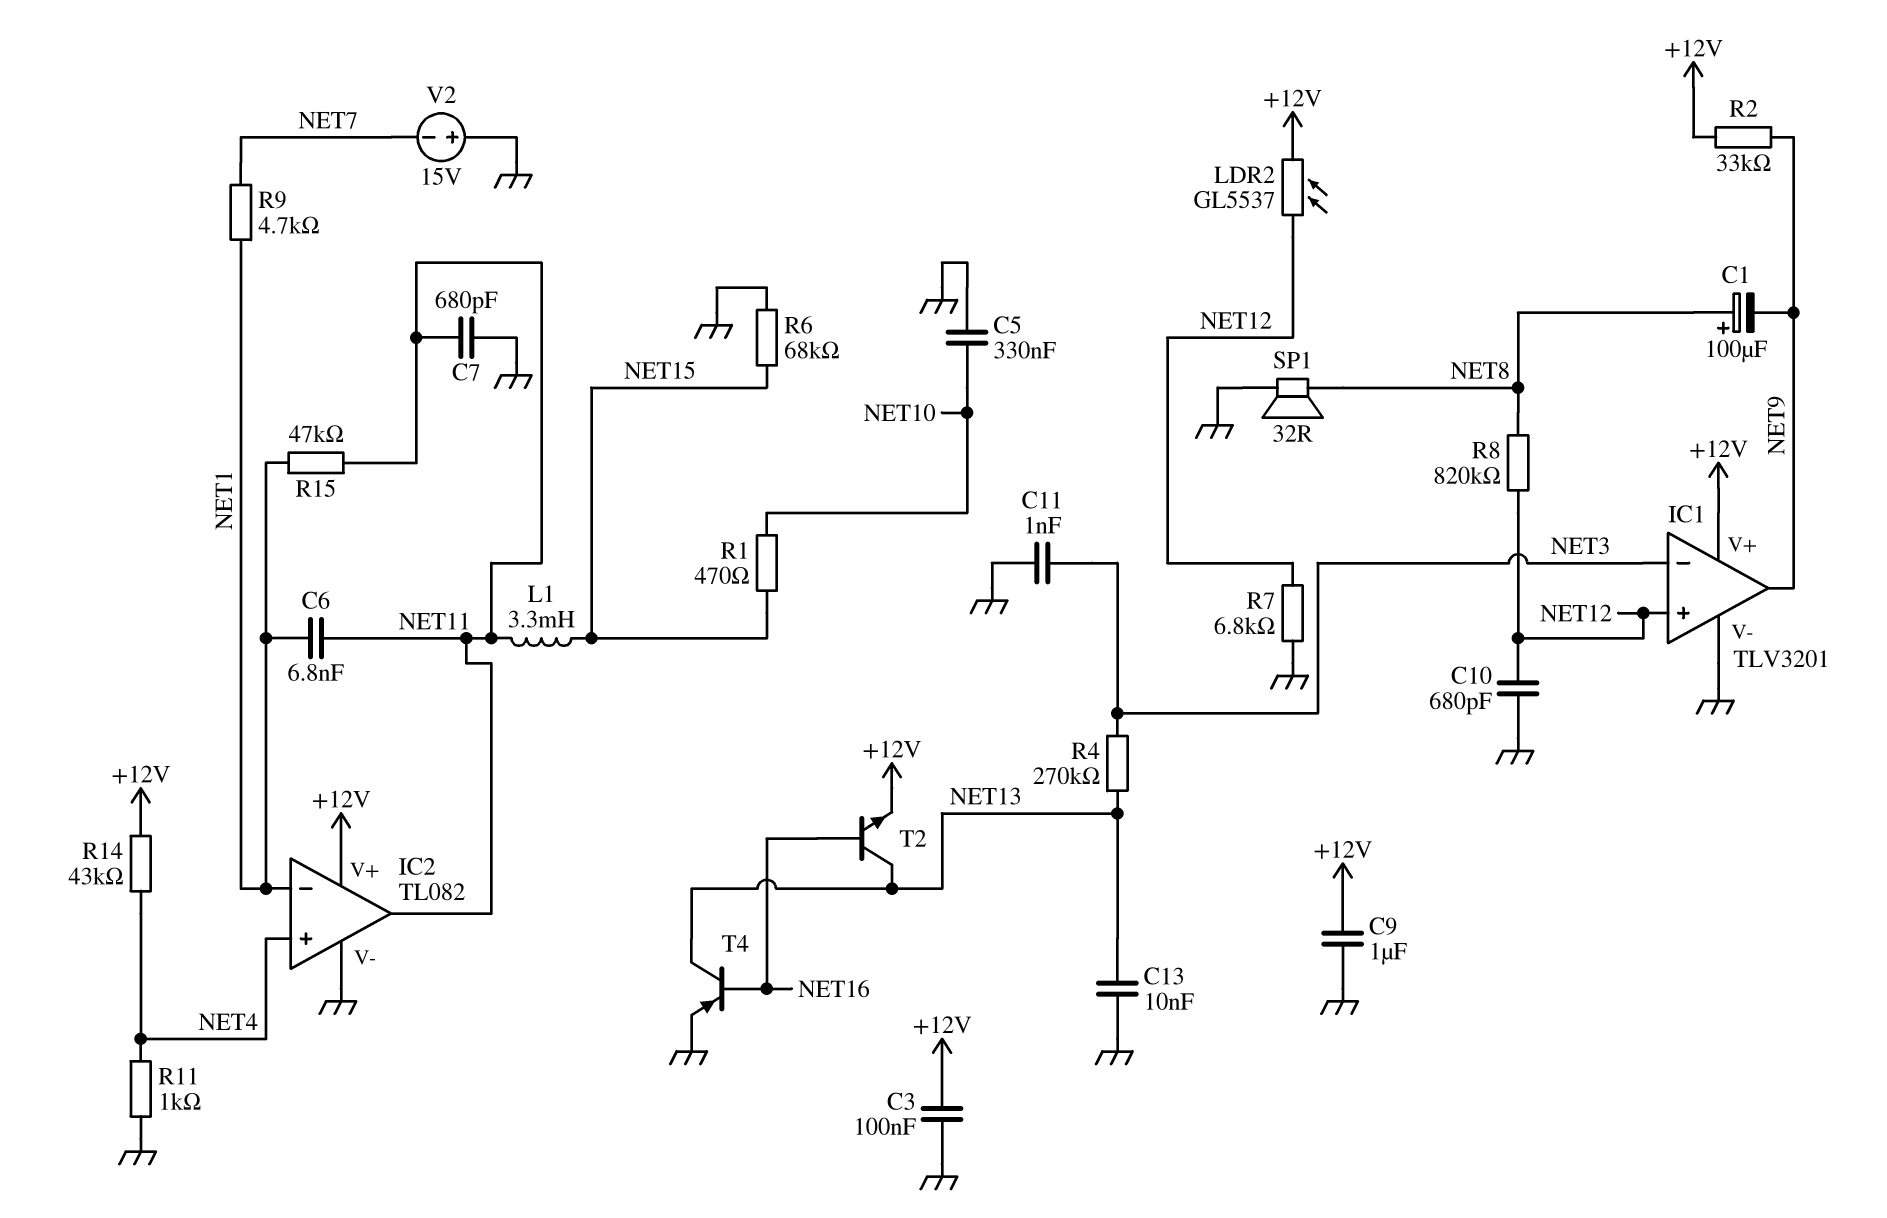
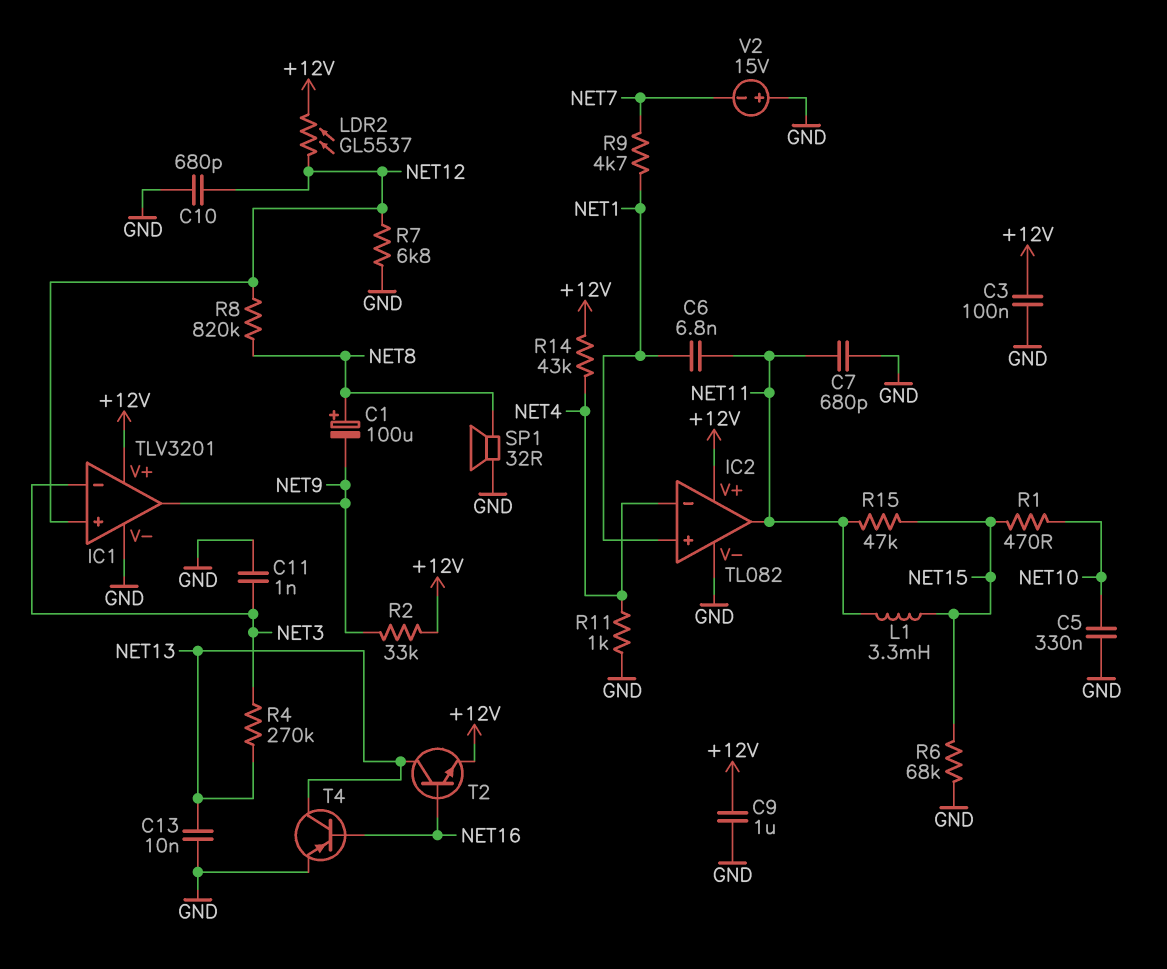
IC2 pin in+: NET4 -> NET1
IC2 pin in-: NET1 -> NET4
R15: 47k (NET1, NET11) -> 47k (NET11, NET15)

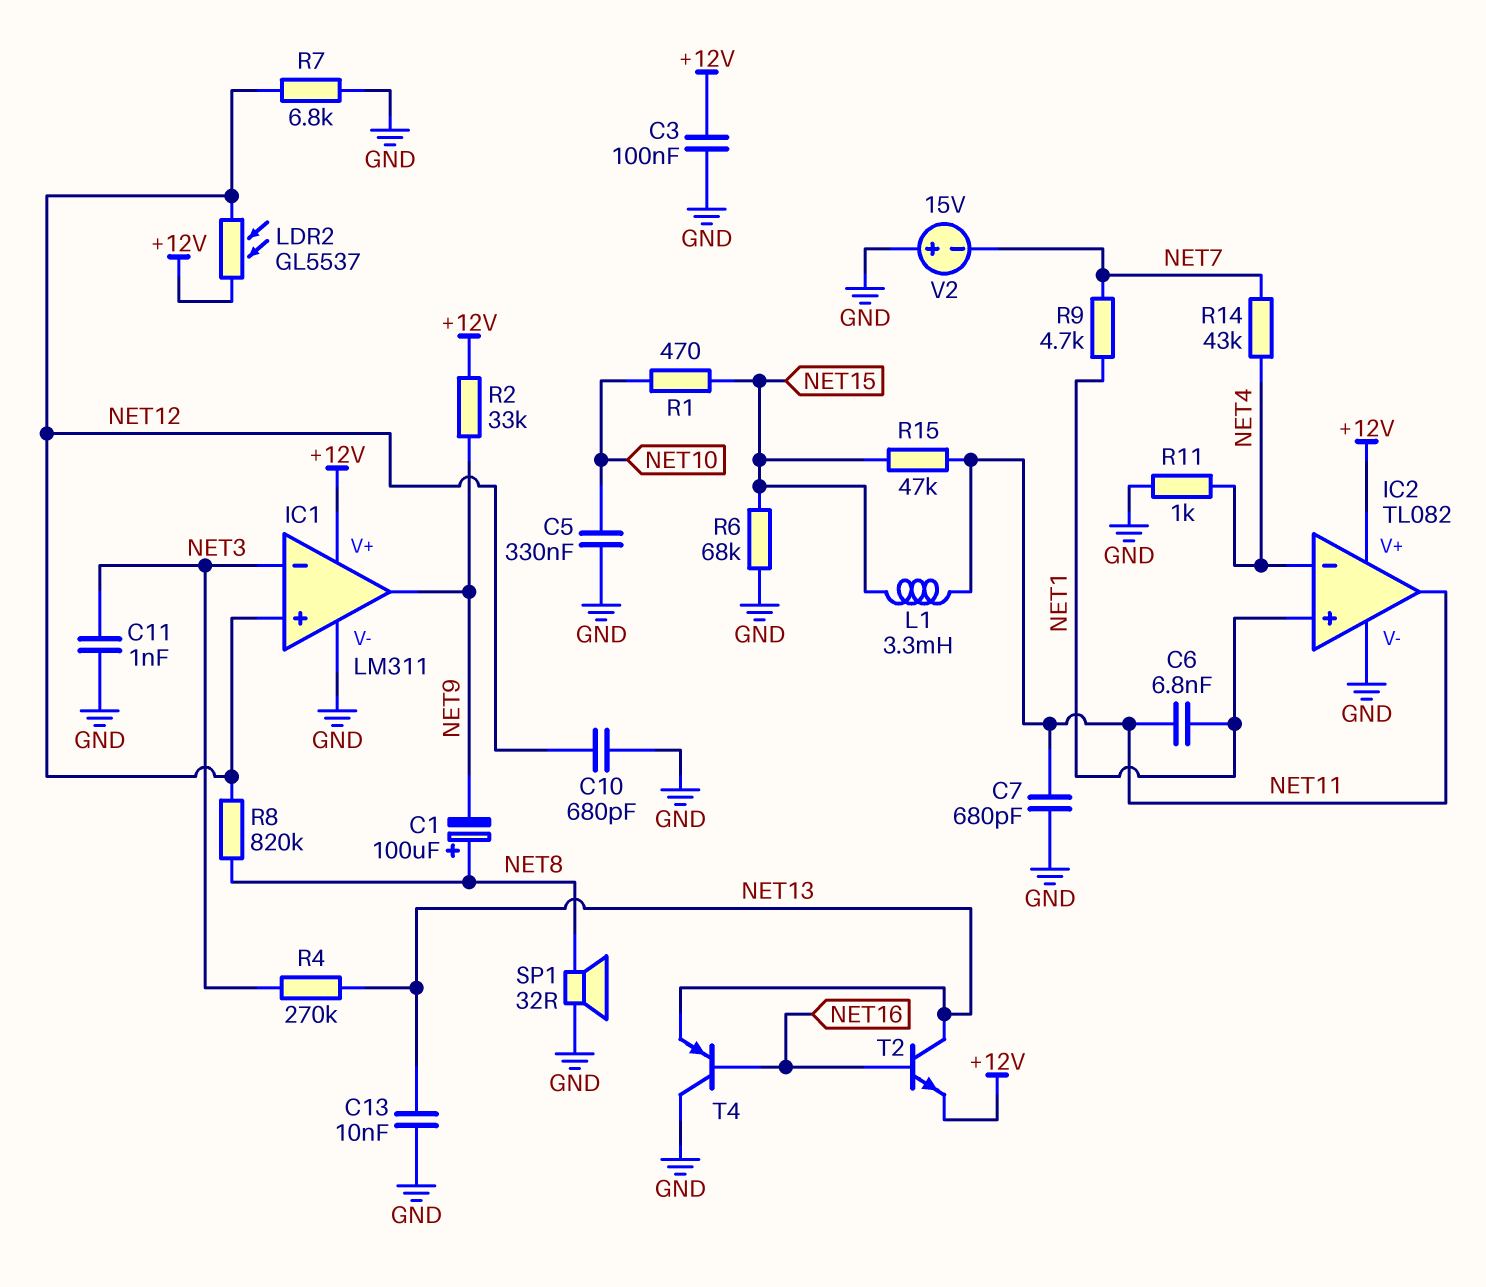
C9: 1uF (+12V, GND) -> none
IC1: TLV3201 -> LM311
R14: 43k (+12V, NET4) -> 43k (NET4, NET7)
T4: PNP (B NET16, C NET13, E GND) -> PNP (B NET16, C GND, E NET13)

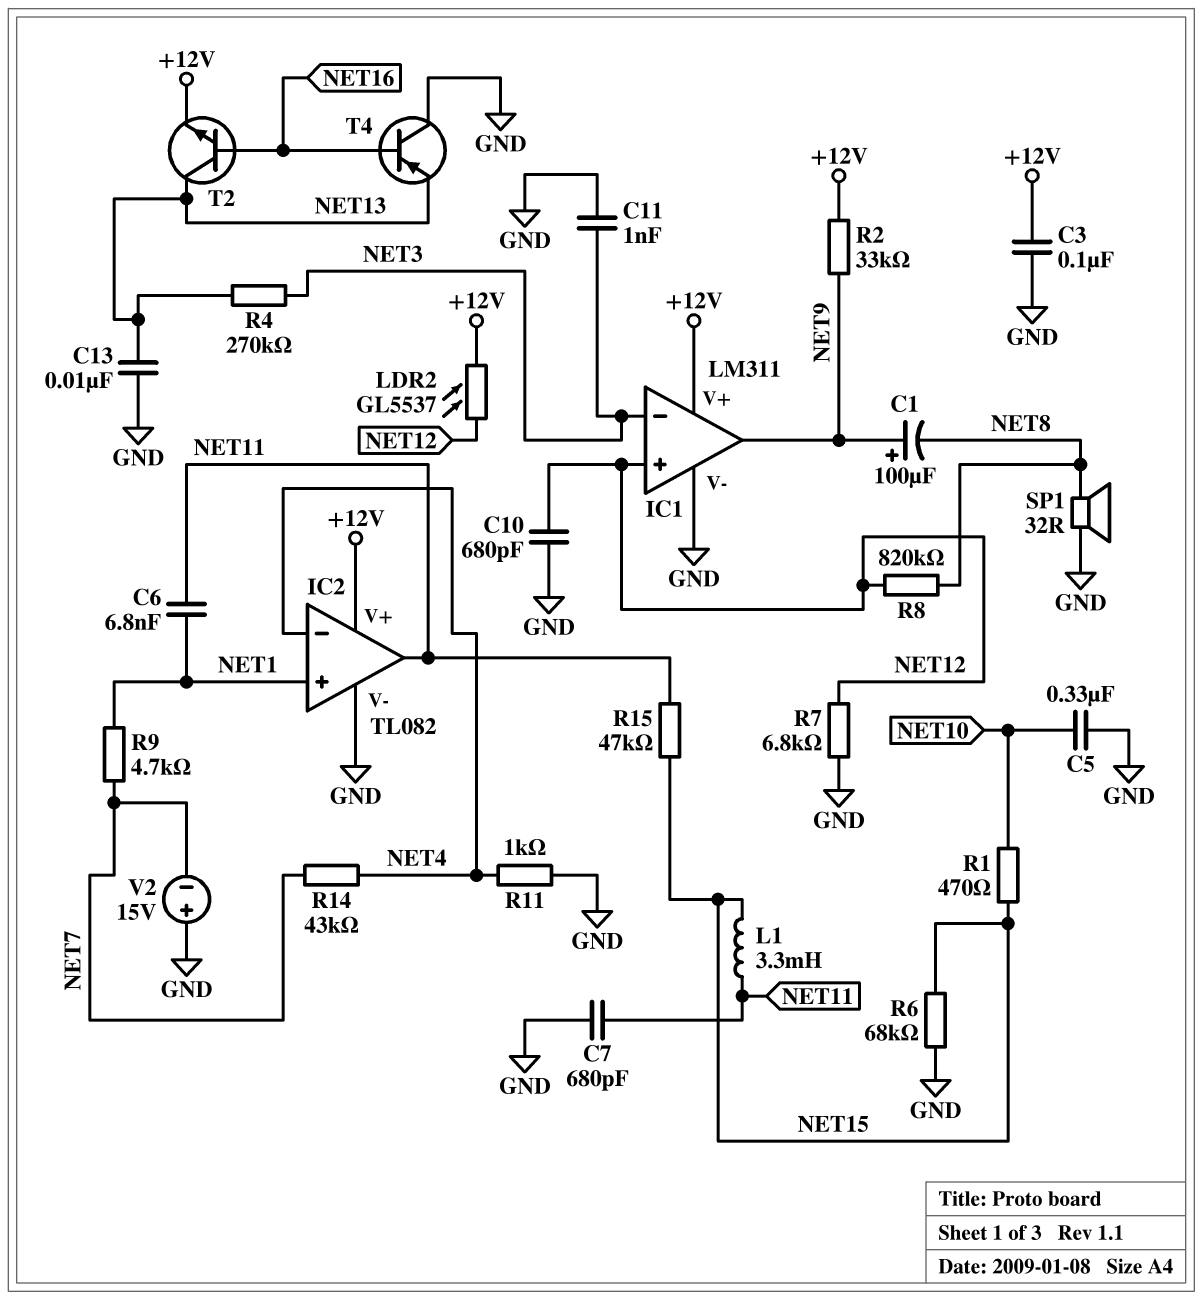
C1: 100uF (plus NET8, minus NET9) -> 100uF (plus NET9, minus NET8)

